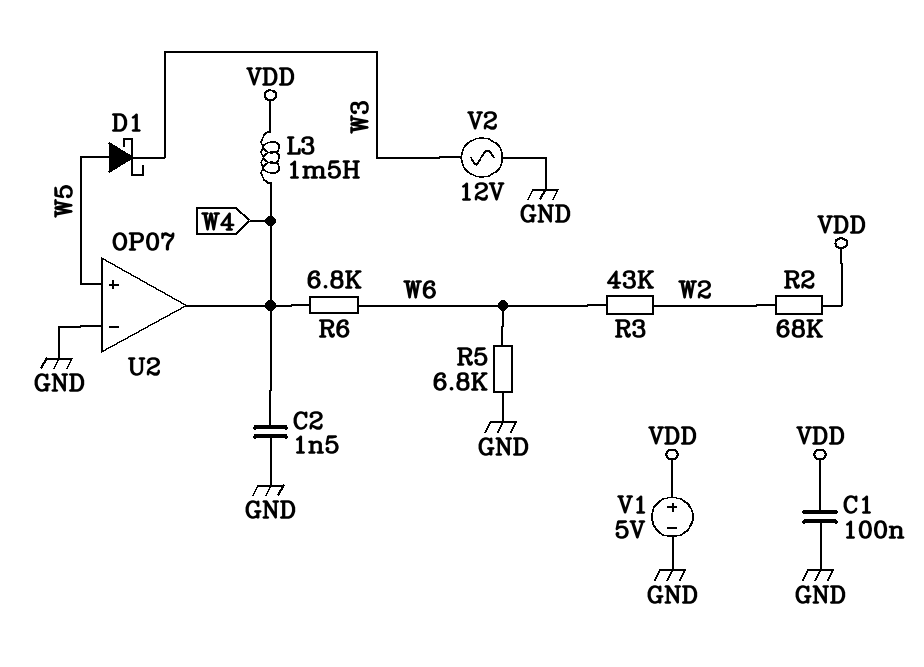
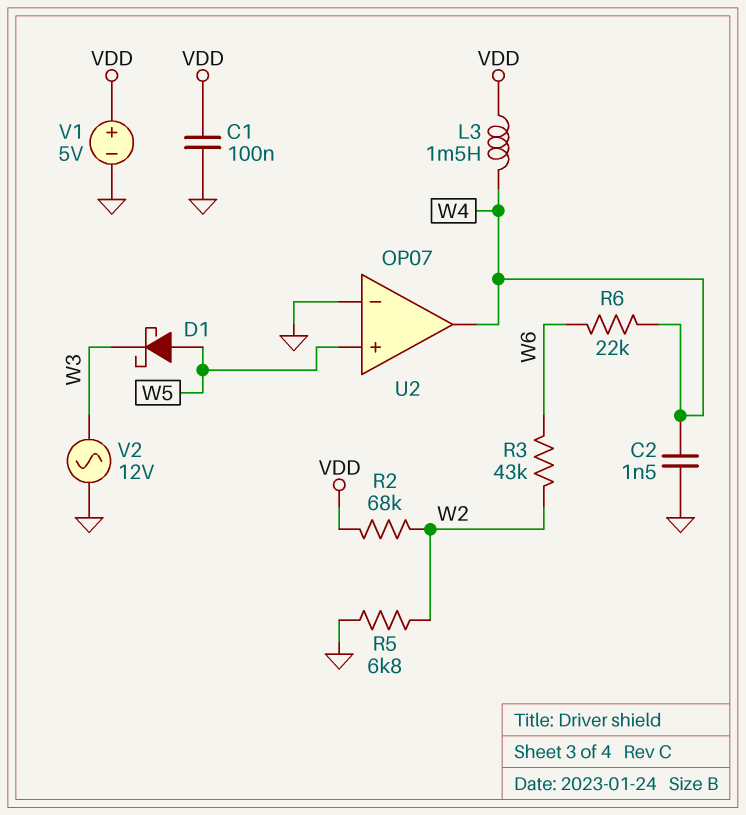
R5: 6.8k (GND, W6) -> 6.8k (GND, W2)
R6: 6.8k (W4, W6) -> 22k (W4, W6)

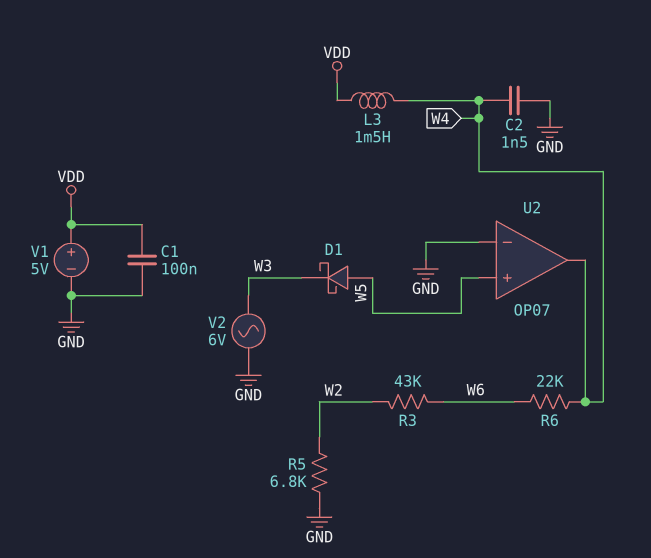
R2: 68k (VDD, W2) -> none
V2: AC 12V (GND, W3) -> AC 6V (GND, W3)

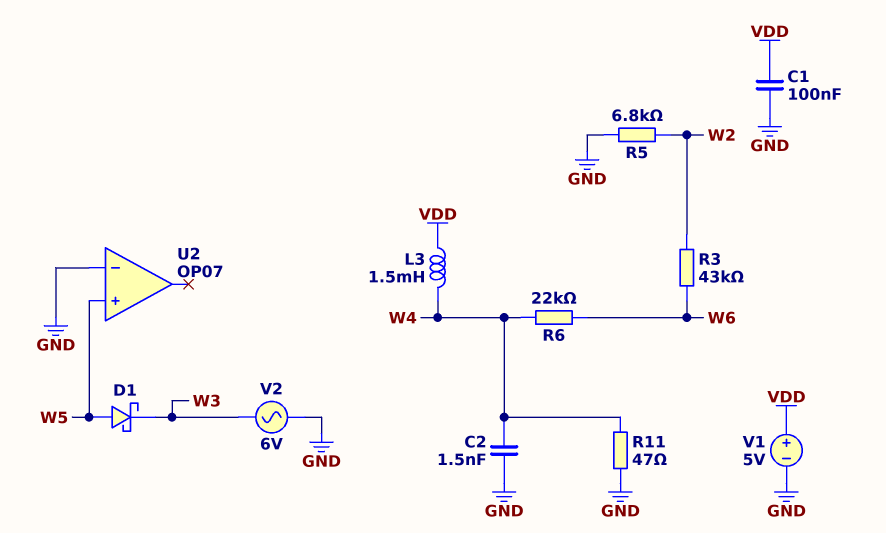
R11: none -> 47 (GND, W4)
U2 pin out: W4 -> none

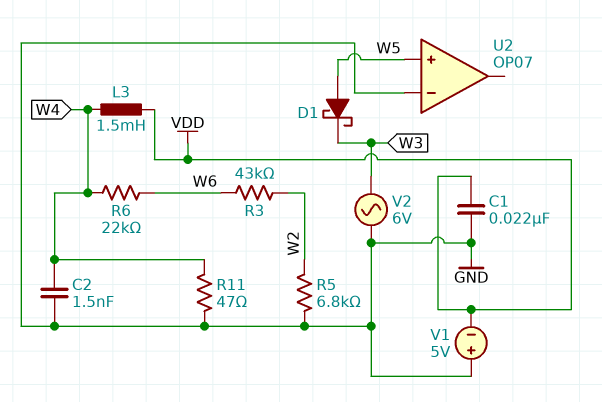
C1: 100nF (GND, VDD) -> 22nF (GND, VDD)
V1: 5V (plus VDD, minus GND) -> 5V (plus GND, minus VDD)

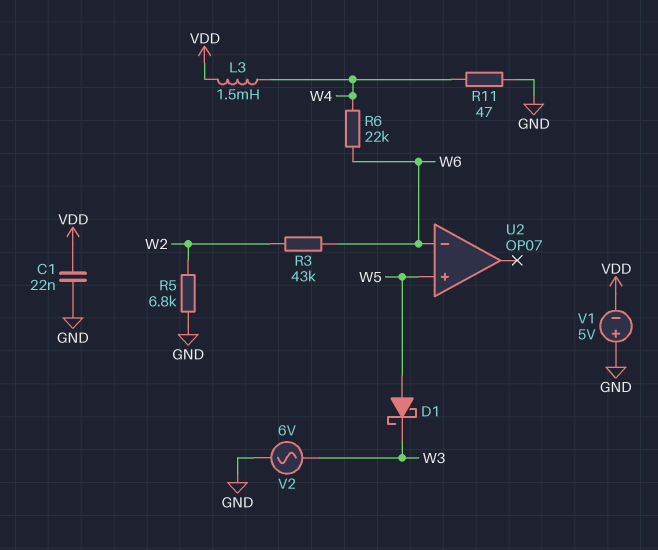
C2: 1.5nF (GND, W4) -> none
U2 pin in-: GND -> W6

